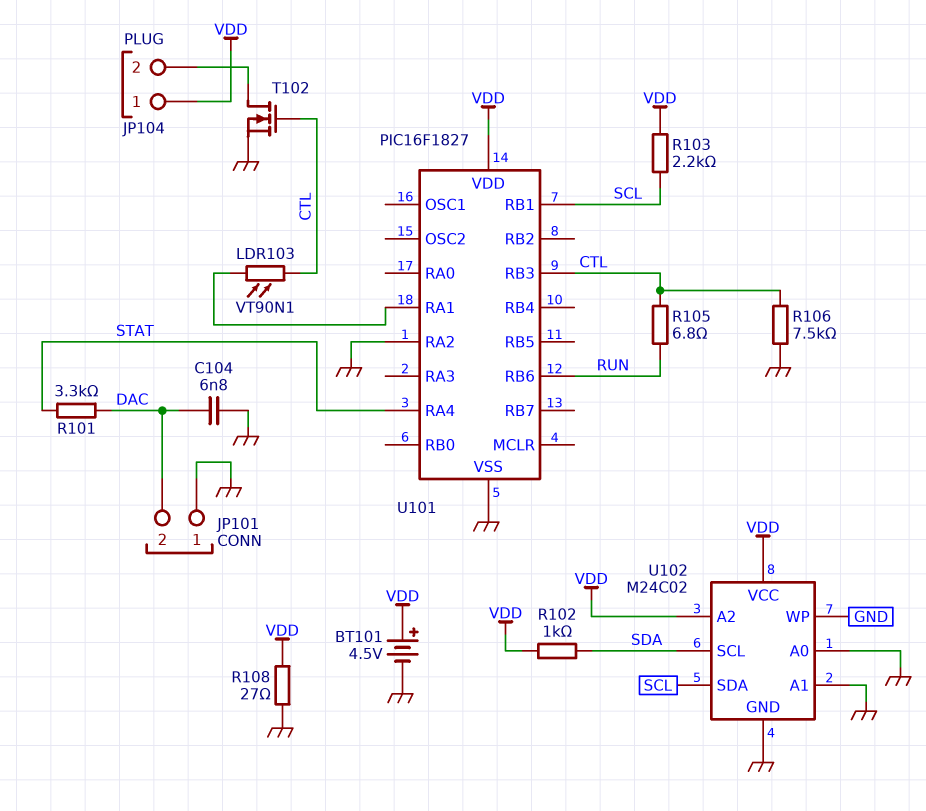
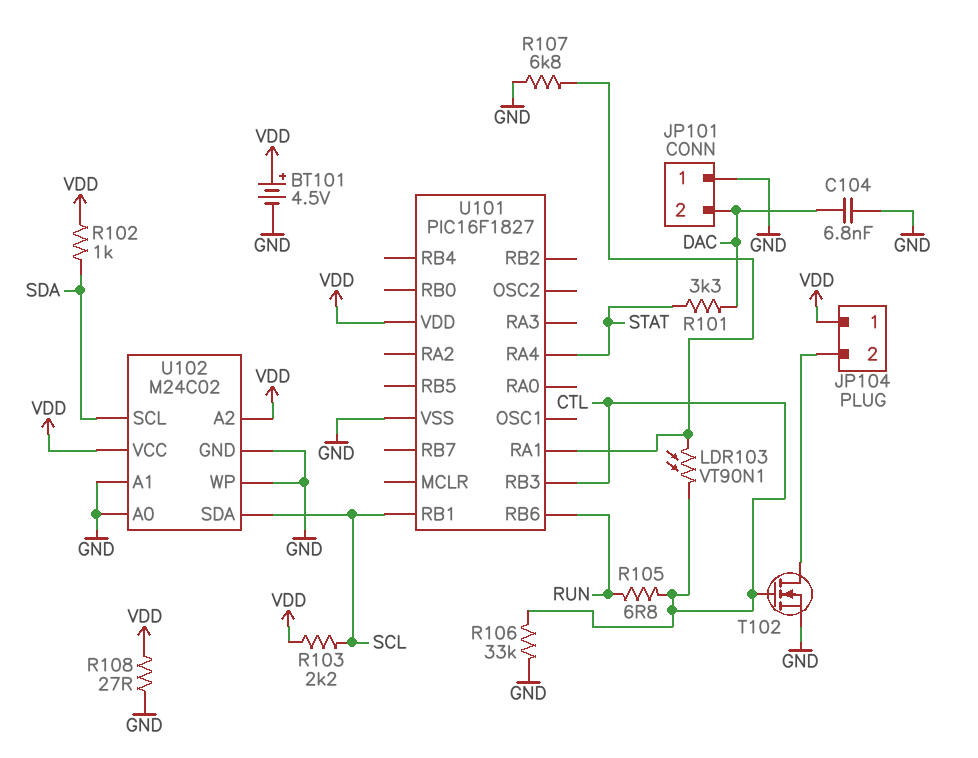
R106: 7.5k (CTL, GND) -> 33k (CTL, GND)
R107: none -> 6.8k (GND, U101/RA1)
U101 pin RA2: GND -> none

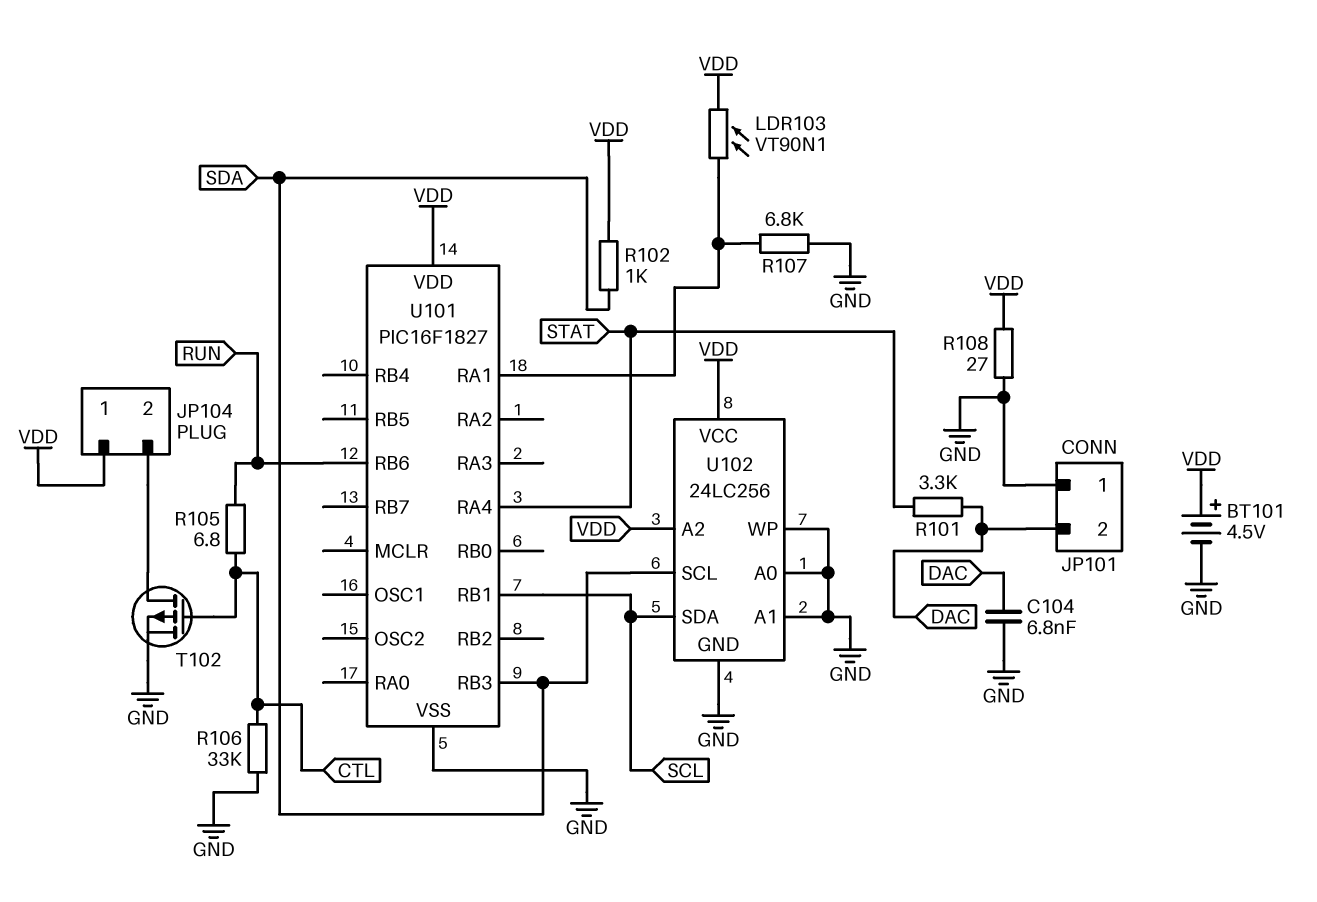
LDR103: VT90N1 (CTL, U101/RA1) -> VT90N1 (U101/RA1, VDD)
R103: 2.2k (SCL, VDD) -> none
T102: NMOS (G CTL, D JP104/2, S GND) -> PMOS (G CTL, D JP104/2, S GND)
U101 pin RB3: CTL -> SDA
U102: M24C02 -> 24LC256

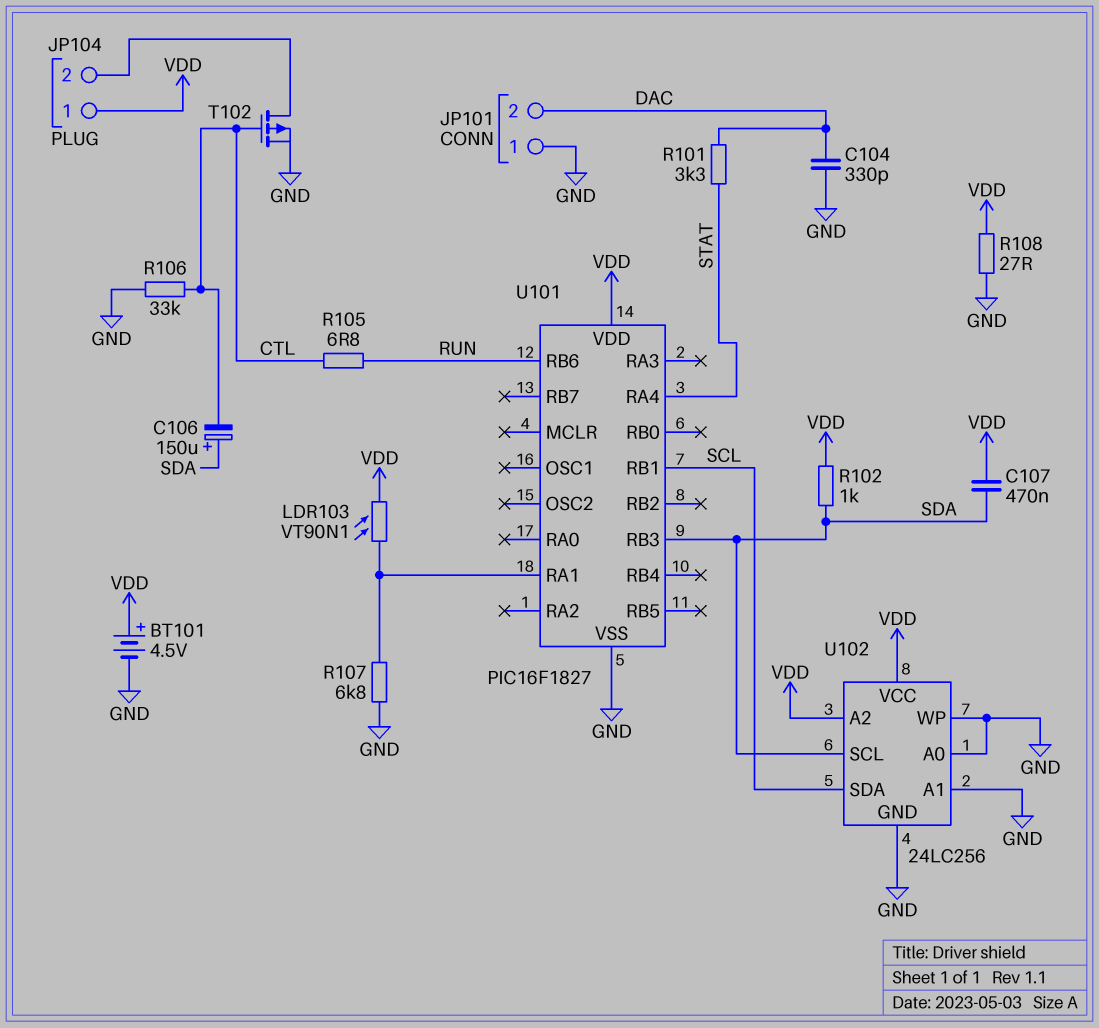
C104: 6.8nF (DAC, GND) -> 330pF (DAC, GND)
C106: none -> 150uF (plus SDA, minus CTL)
C107: none -> 470nF (SDA, VDD)

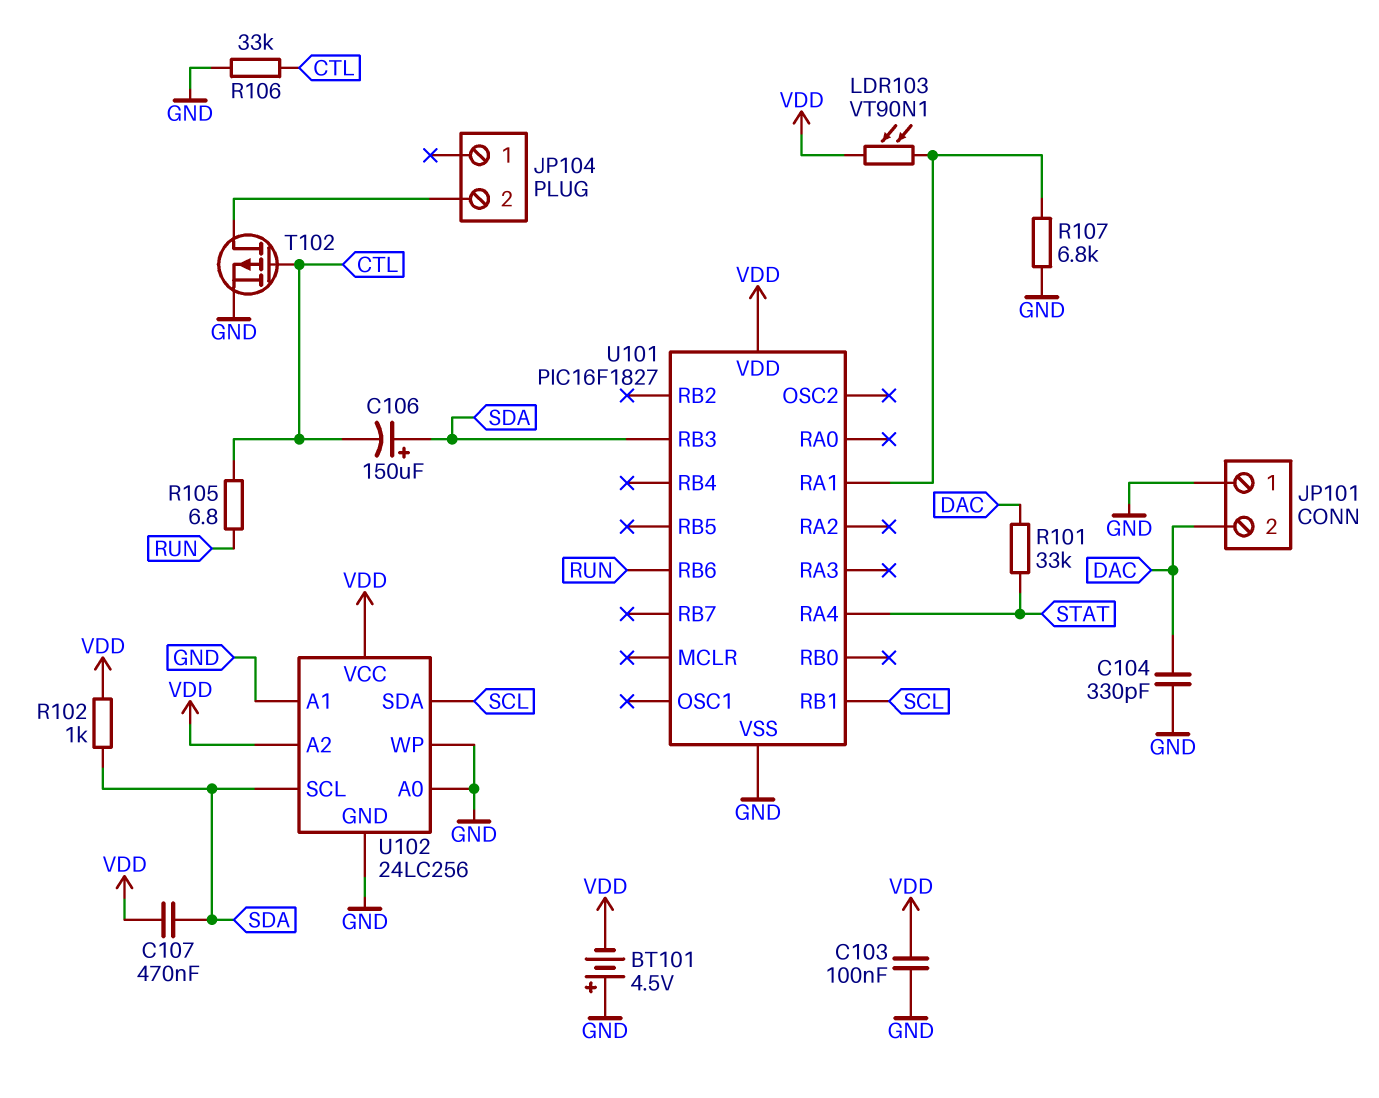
BT101: 4.5V (plus VDD, minus GND) -> 4.5V (plus GND, minus VDD)
C103: none -> 100nF (GND, VDD)
JP104 pin 1: VDD -> none
R101: 3.3k (DAC, STAT) -> 33k (DAC, STAT)
R108: 27 (GND, VDD) -> none

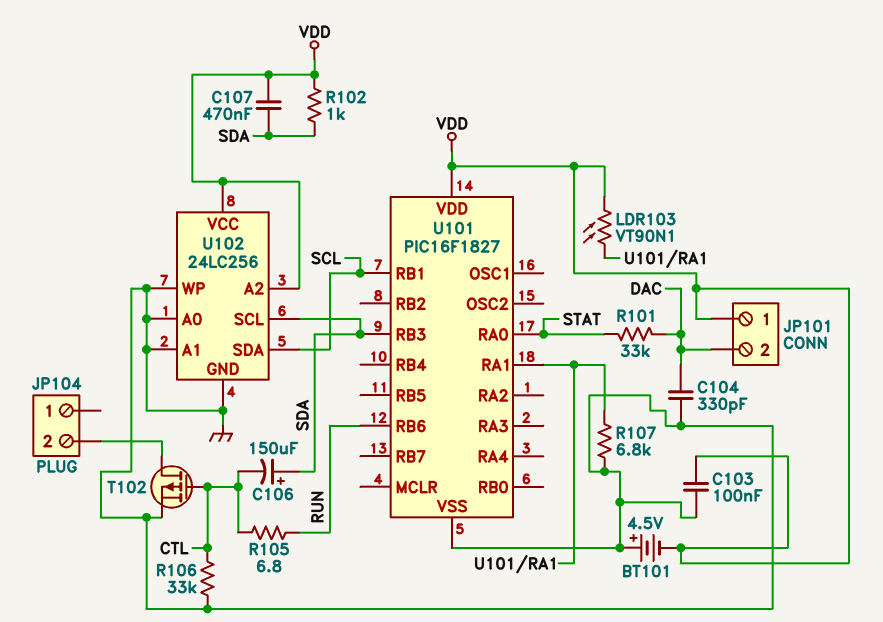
JP101 pin 1: GND -> VDD
U101 pin RA0: none -> STAT
U101 pin RA4: STAT -> none

